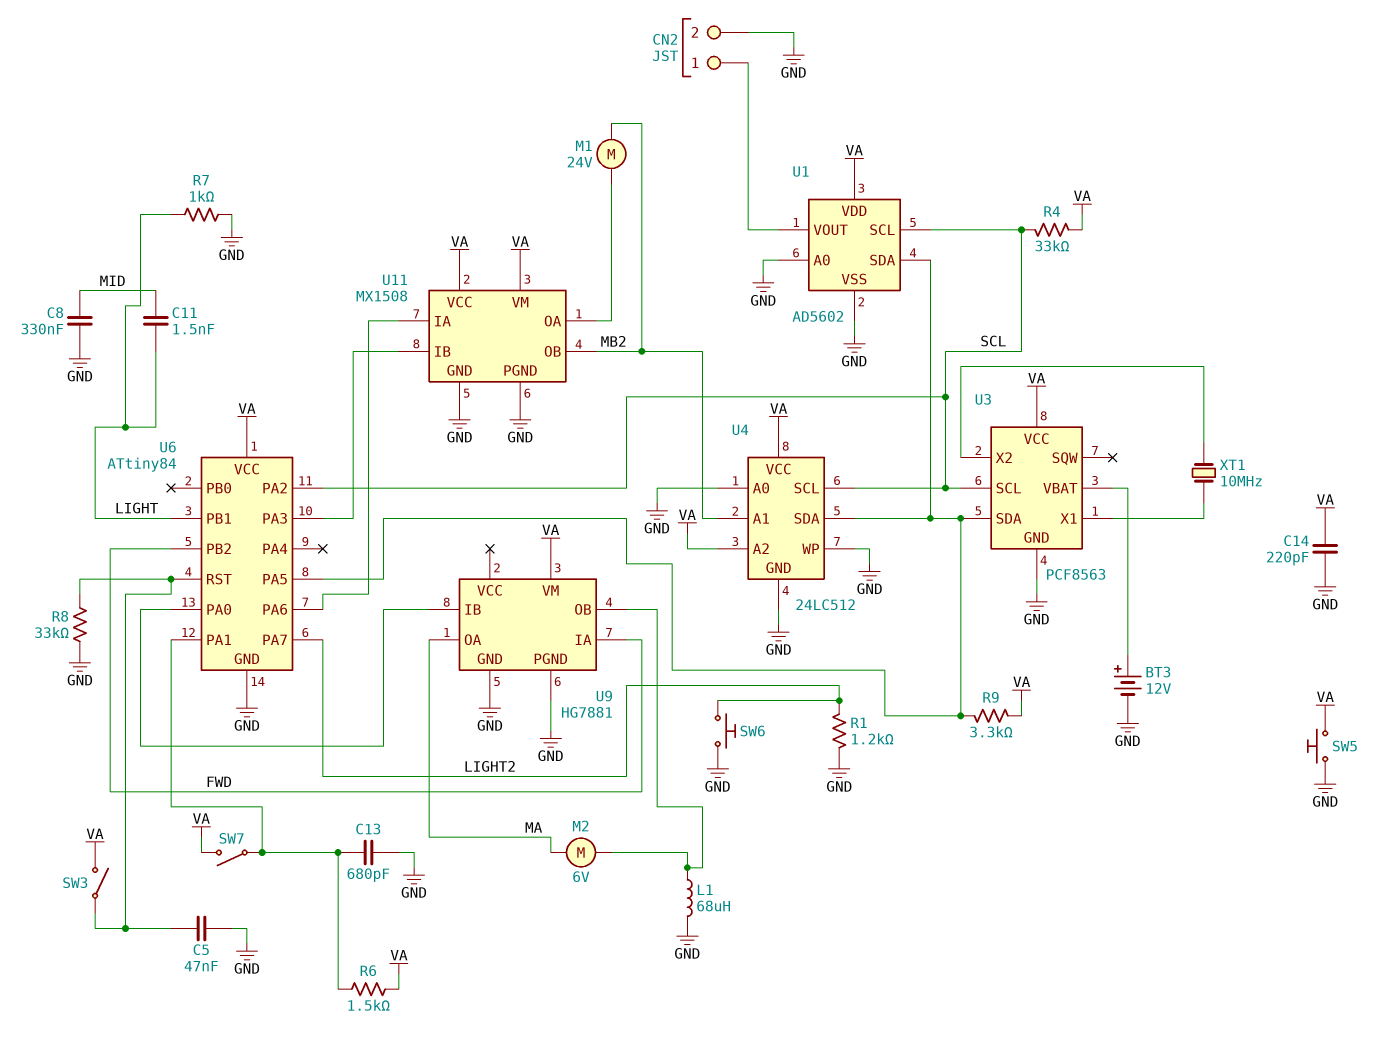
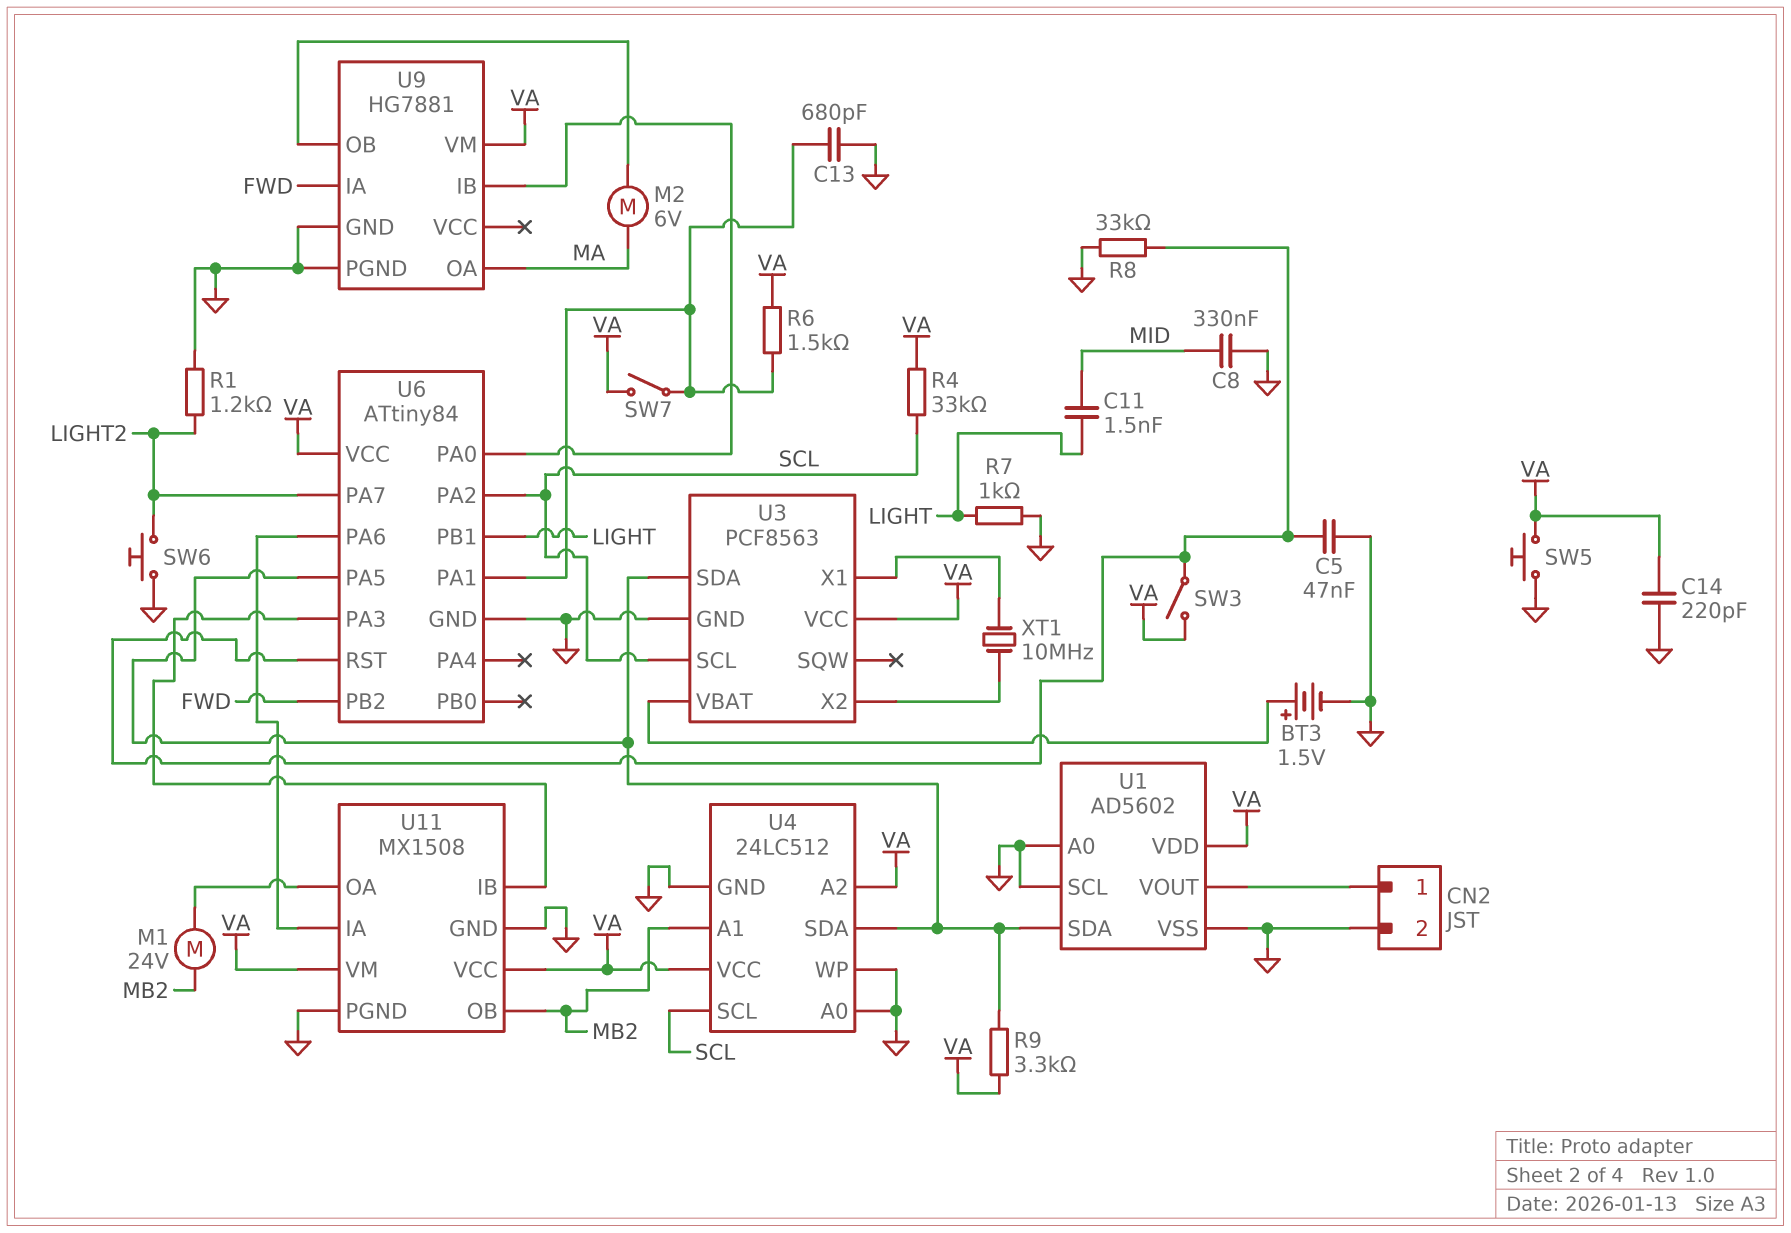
BT3: 12V (plus U3/VBAT, minus GND) -> 1.5V (plus U3/VBAT, minus GND)
L1: 68uH (GND, U9/OB) -> none
U1 pin SCL: SCL -> GND

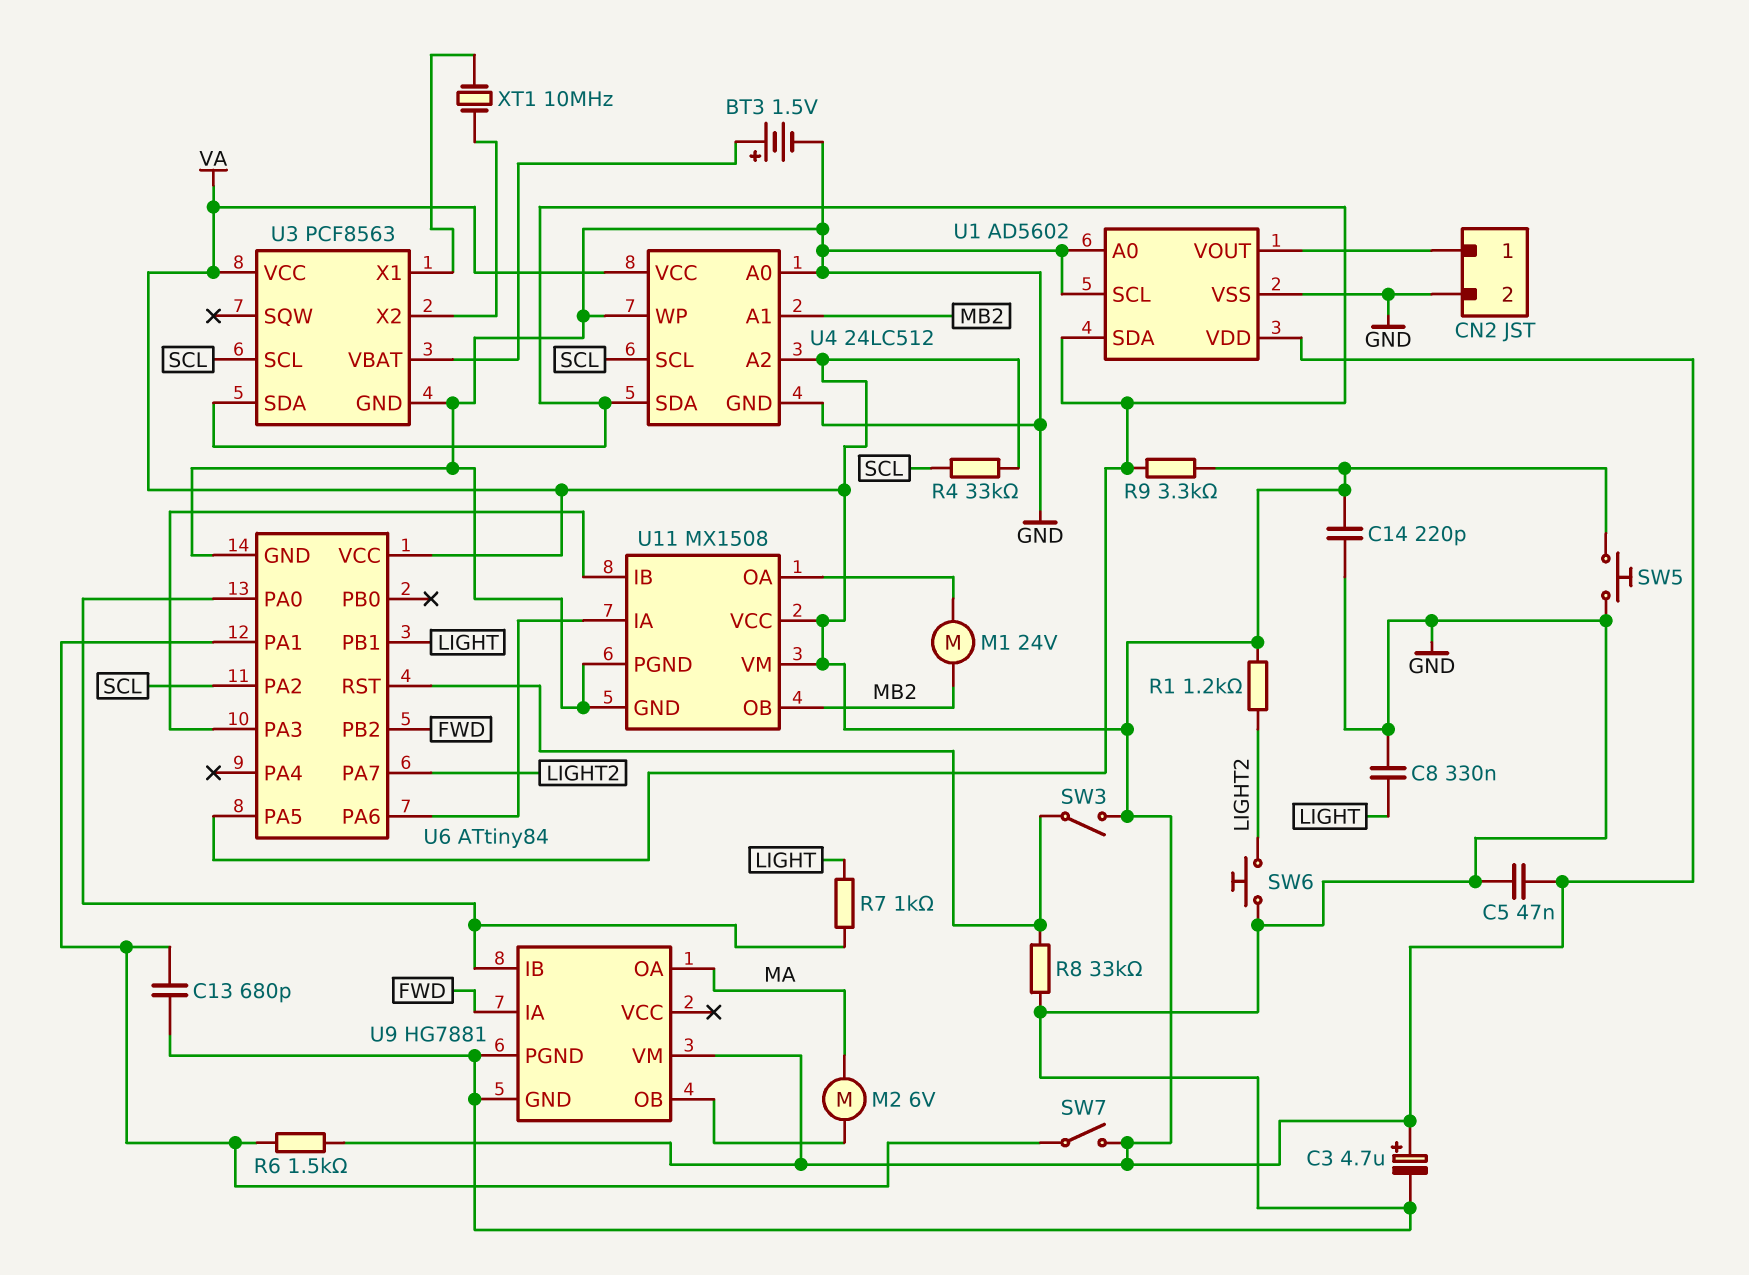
C3: none -> 4.7uF (plus VA, minus GND)
C5: 47nF (GND, U6/RST) -> 47nF (GND, VA)
C8: 330nF (GND, MID) -> 330nF (GND, LIGHT)
C11: 1.5nF (LIGHT, MID) -> none
R1: 1.2k (GND, LIGHT2) -> 1.2k (LIGHT2, VA)
R7: 1k (GND, LIGHT) -> 1k (LIGHT, U6/PA0)

